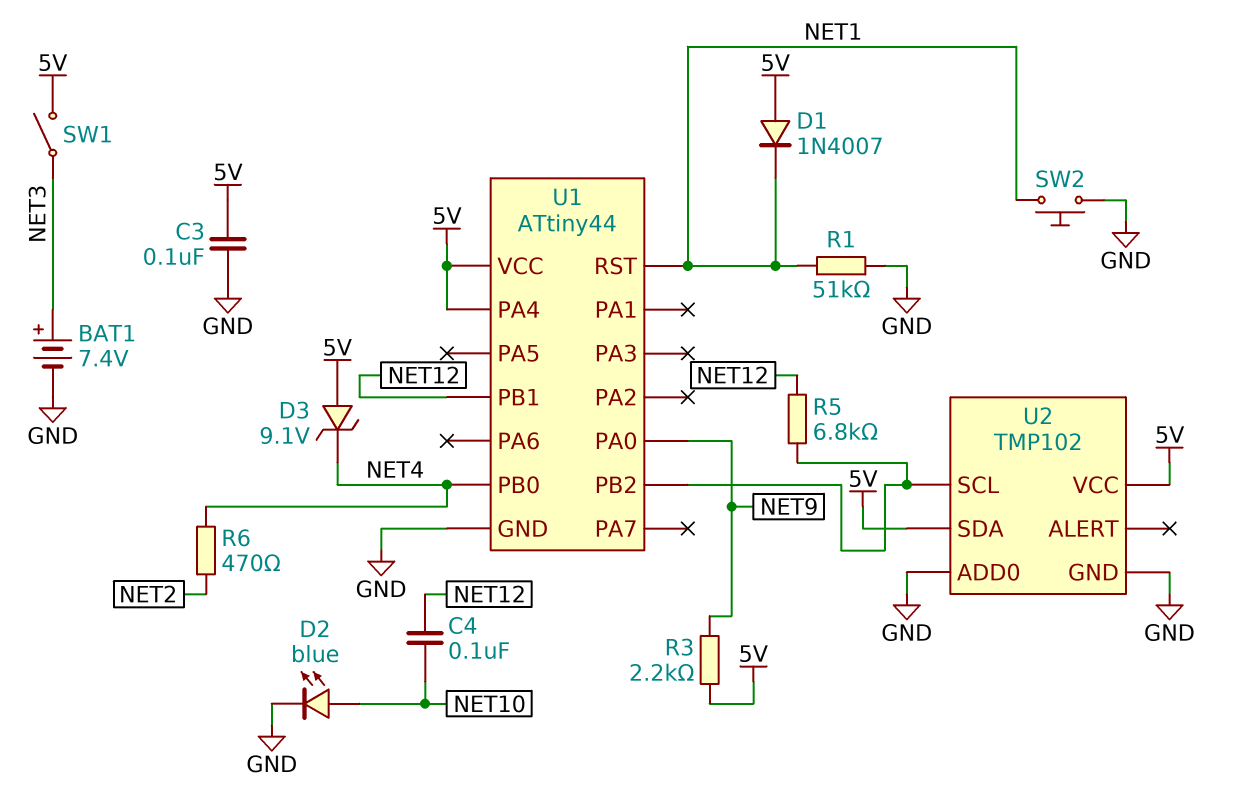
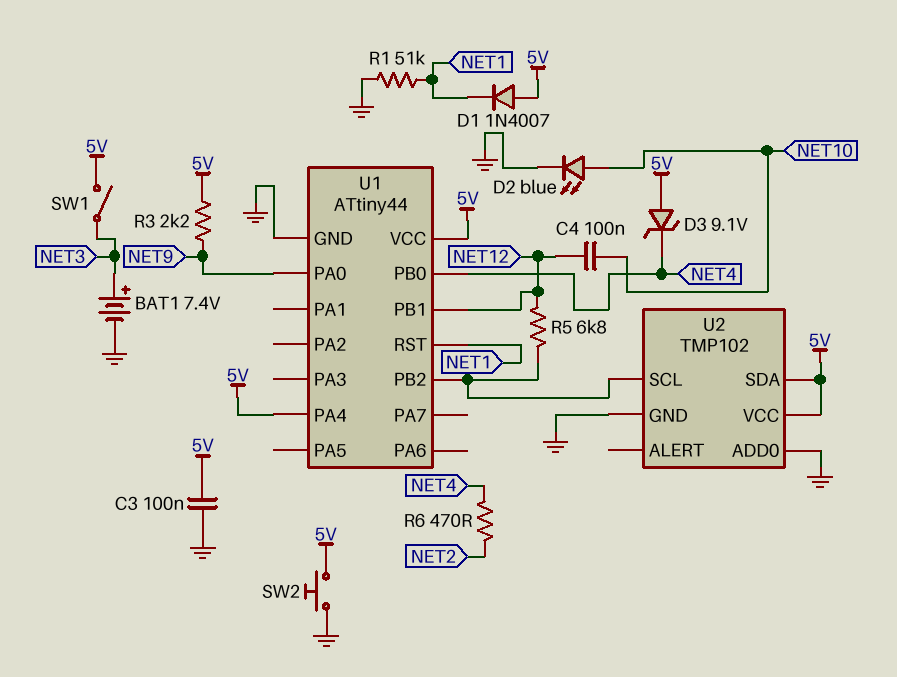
SW2: button (GND, NET1) -> button (5V, GND)

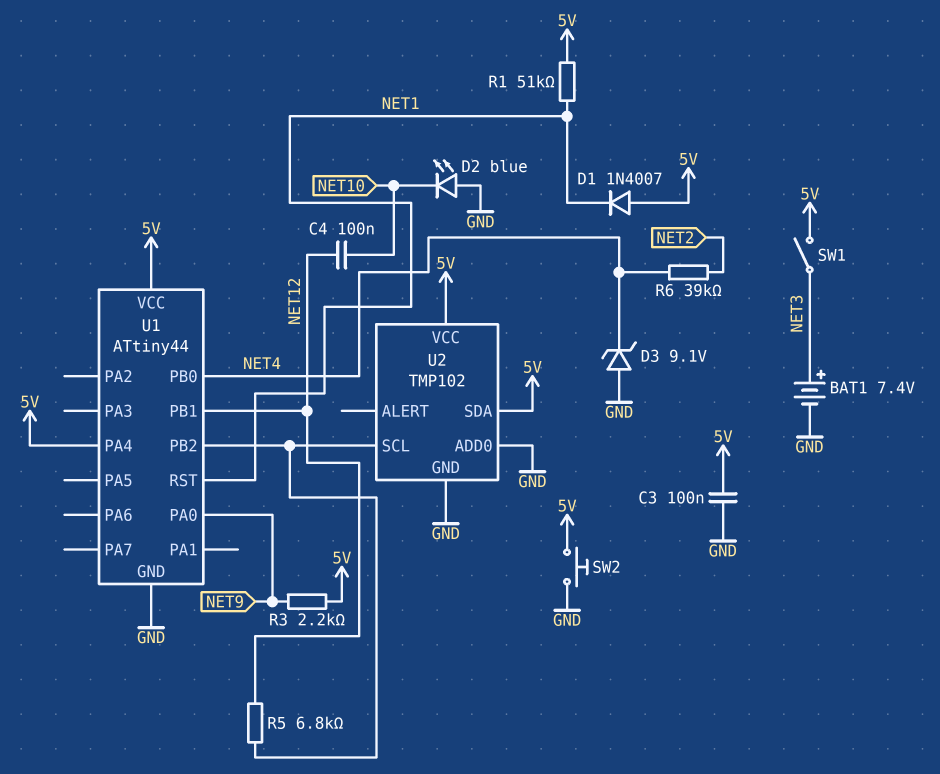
D2: LED blue (A NET10, K GND) -> LED blue (A GND, K NET10)
D3: zener 9.1V (A 5V, K NET4) -> zener 9.1V (A GND, K NET4)
R1: 51k (GND, NET1) -> 51k (5V, NET1)
R6: 470 (NET2, NET4) -> 39k (NET2, NET4)

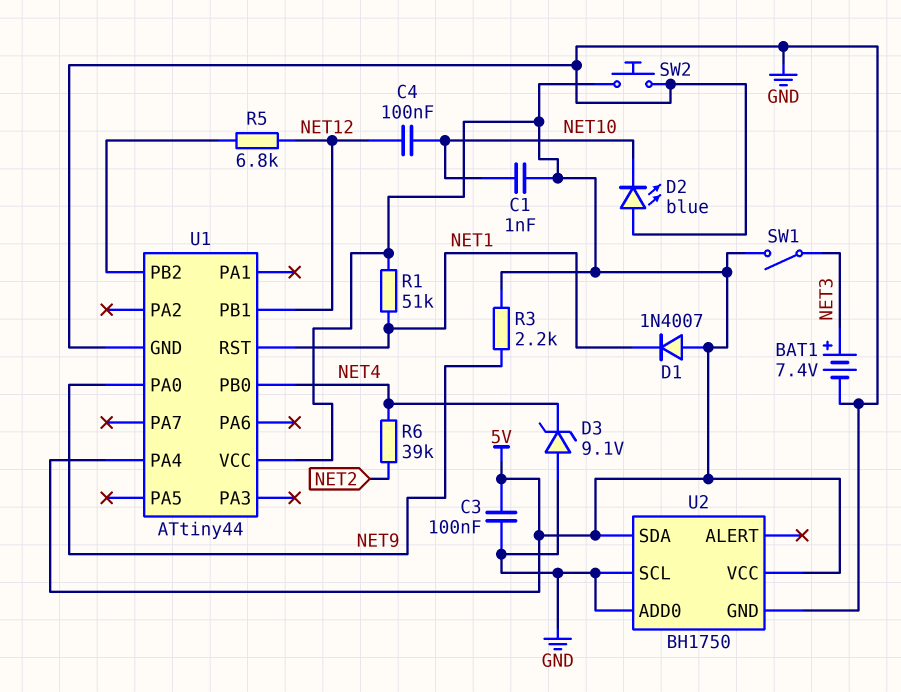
C1: none -> 1nF (5V, NET10)
U2: TMP102 -> BH1750
U2 pin SCL: U1/PB2 -> GND

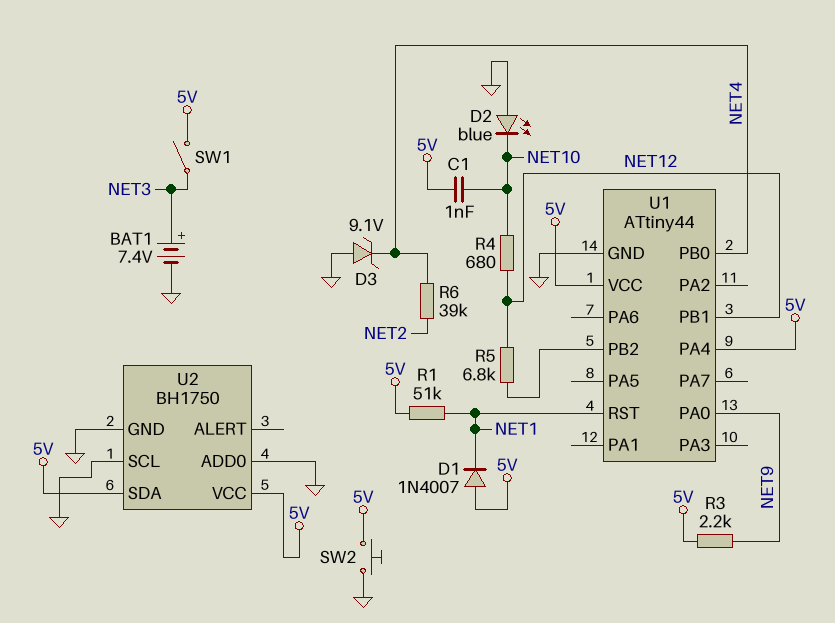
C3: 100nF (5V, GND) -> none
C4: 100nF (NET10, NET12) -> none
R4: none -> 680 (NET10, NET12)

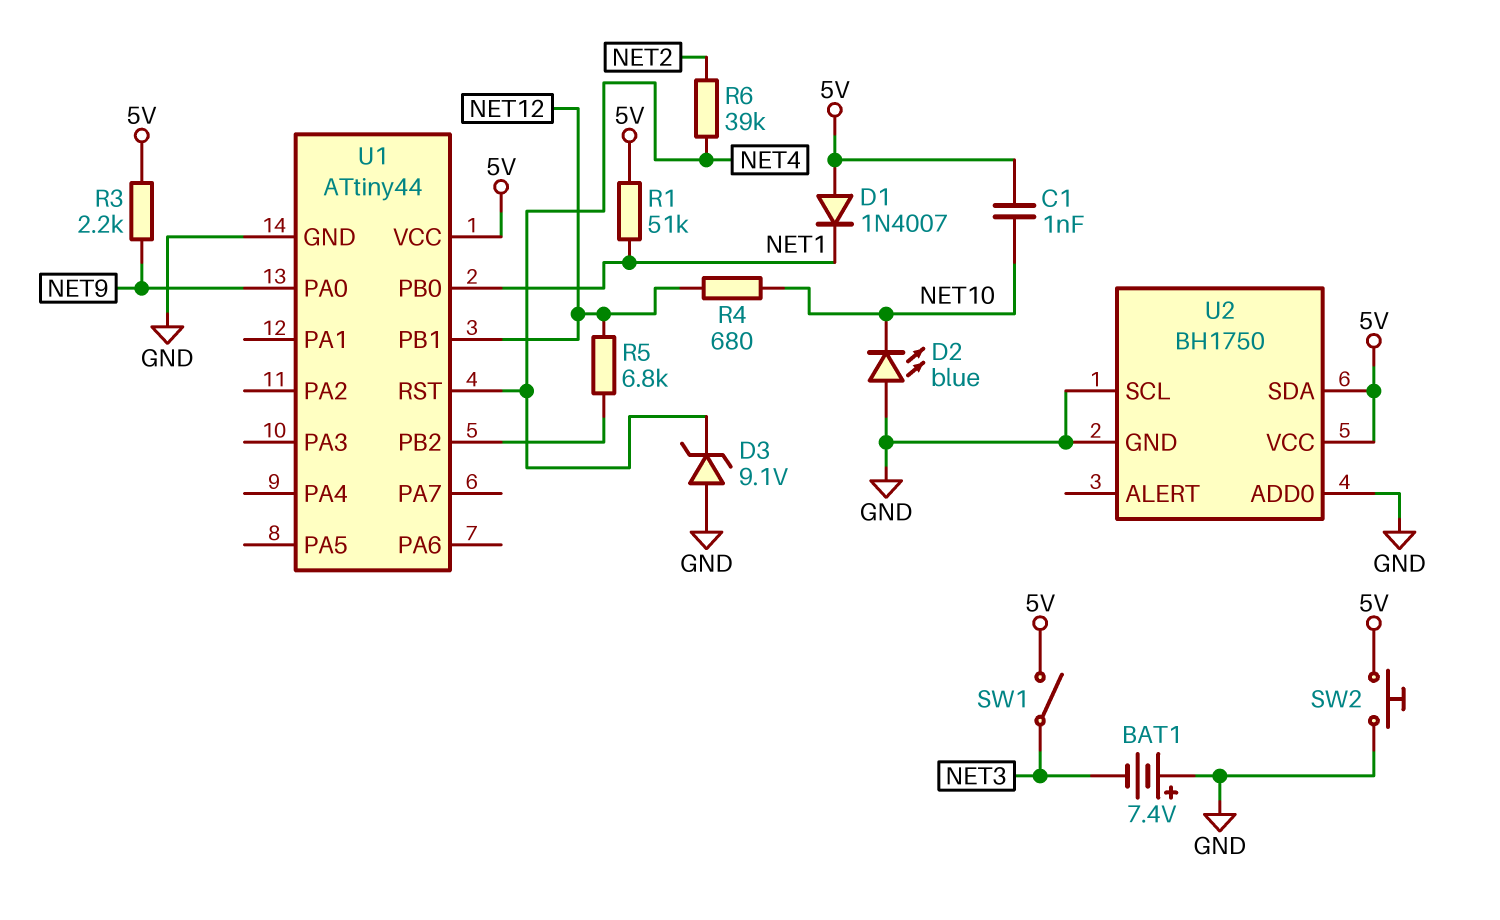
BAT1: 7.4V (plus NET3, minus GND) -> 7.4V (plus GND, minus NET3)
U1 pin PA4: 5V -> none
U1 pin PB0: NET4 -> NET1
U1 pin RST: NET1 -> NET4

